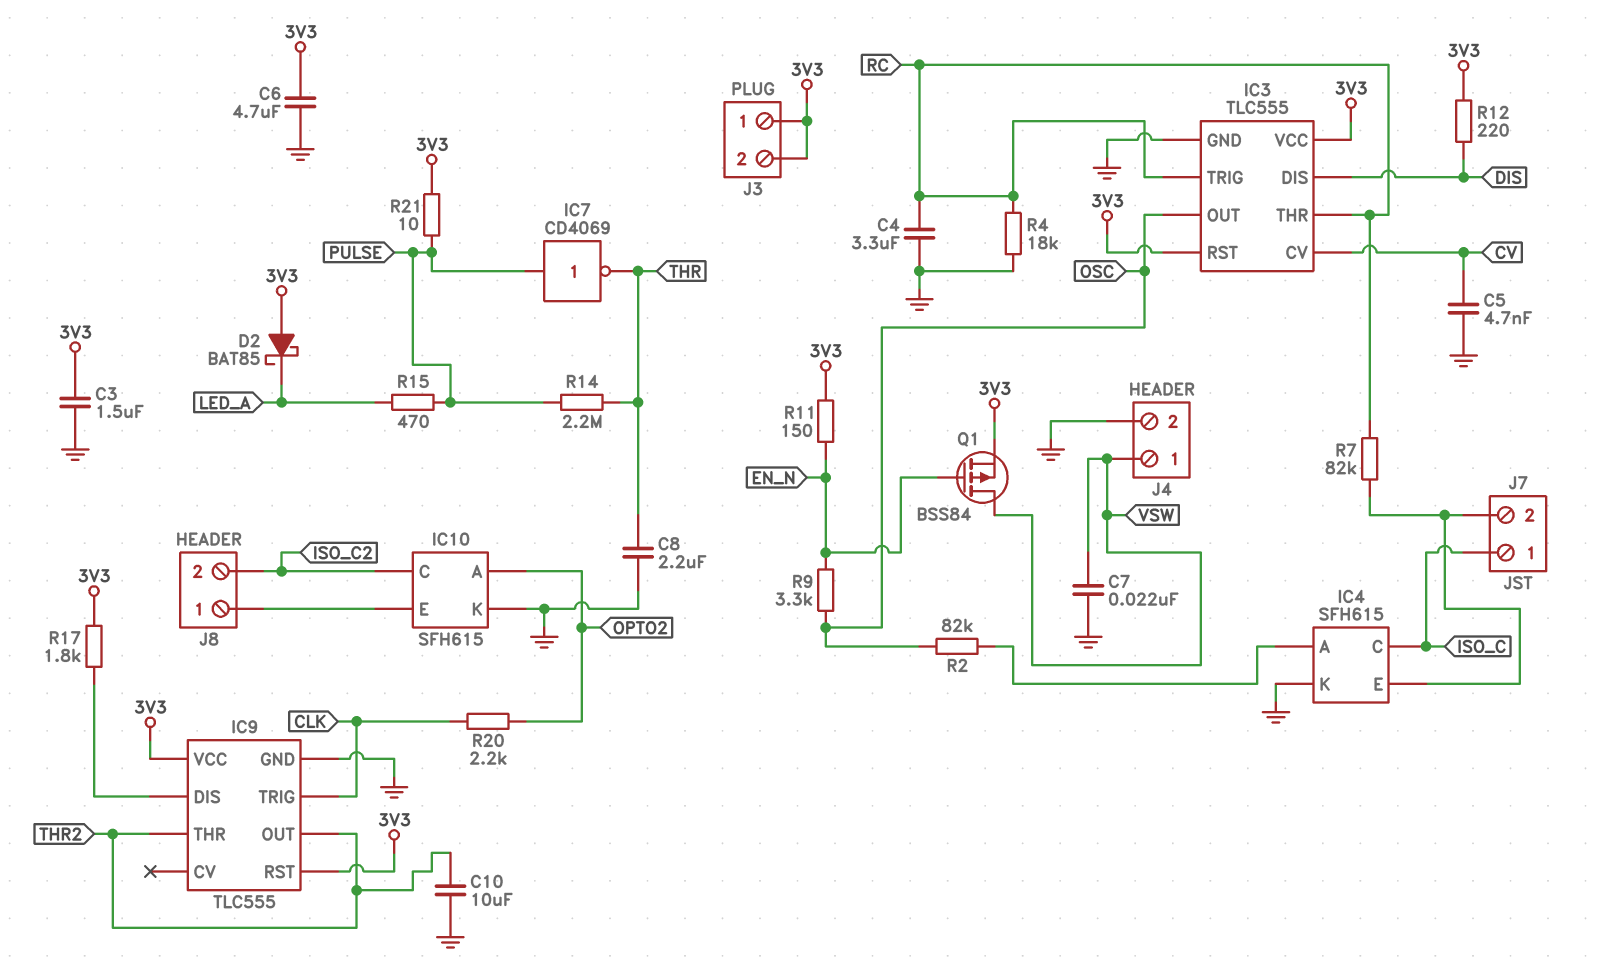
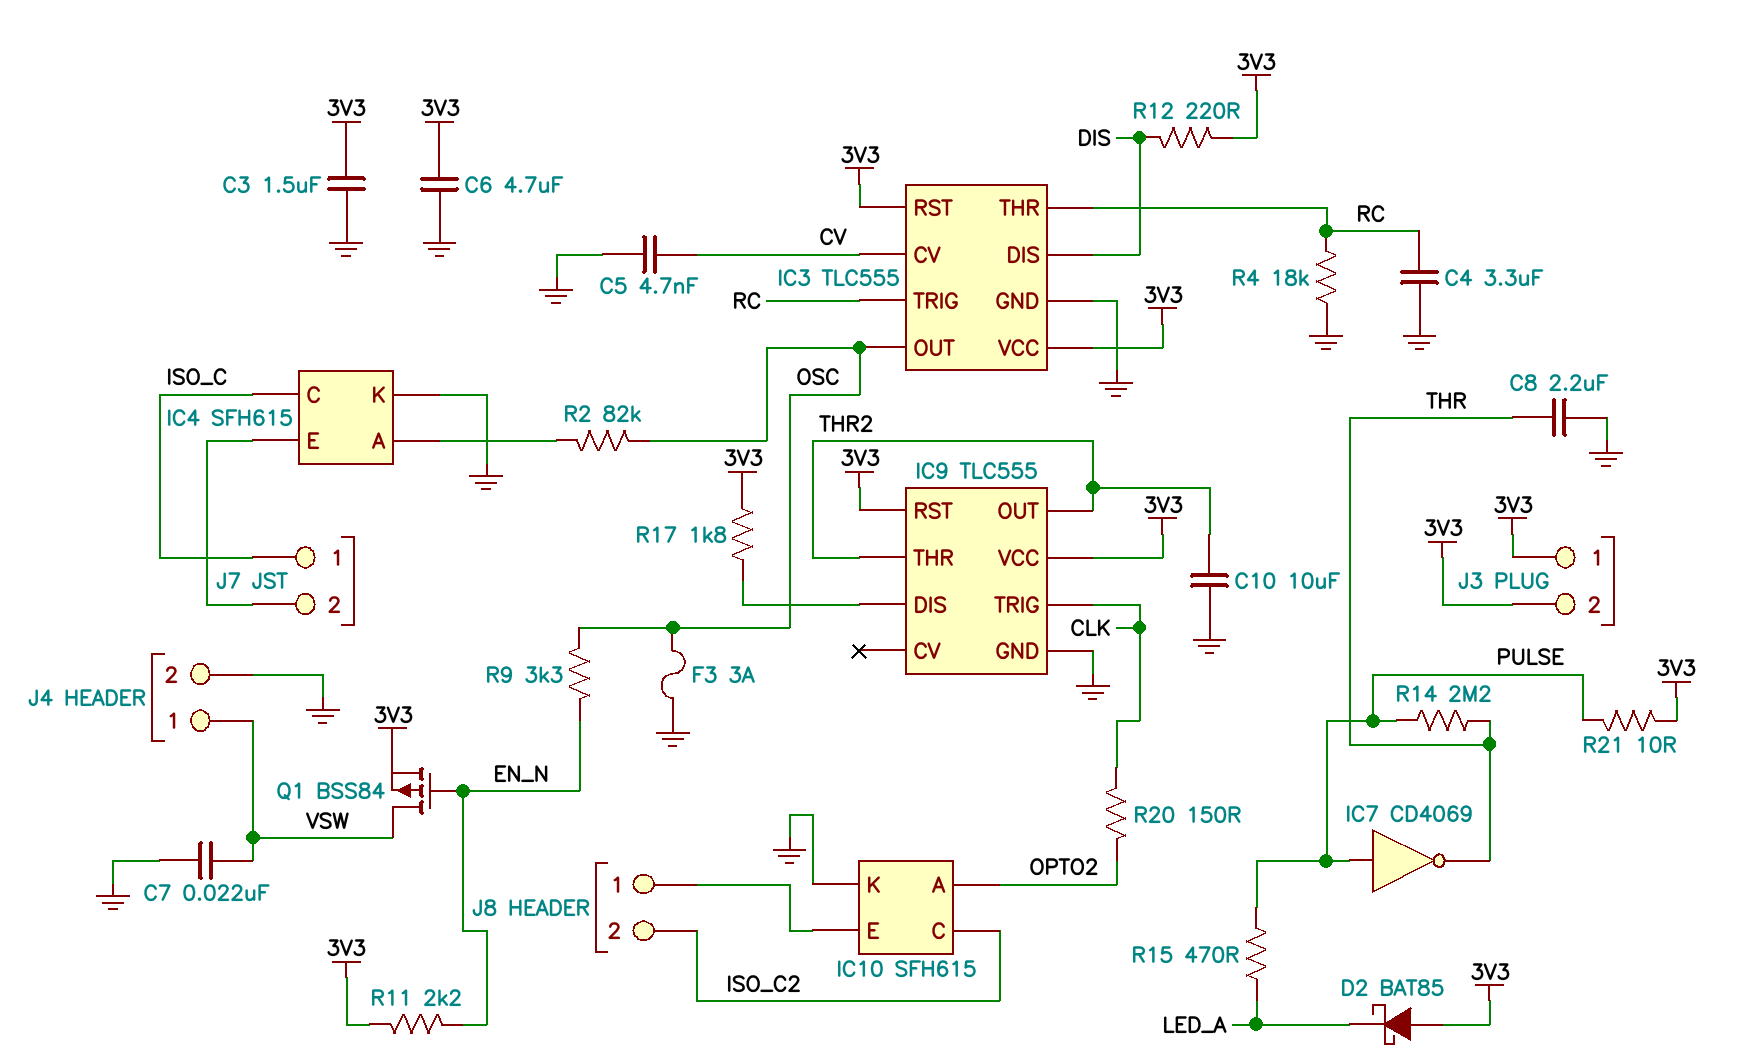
F3: none -> 3A (GND, OSC)
R7: 82k (IC4/E, RC) -> none
R11: 150 (3V3, EN_N) -> 2.2k (3V3, EN_N)
R20: 2.2k (CLK, OPTO2) -> 150 (CLK, OPTO2)

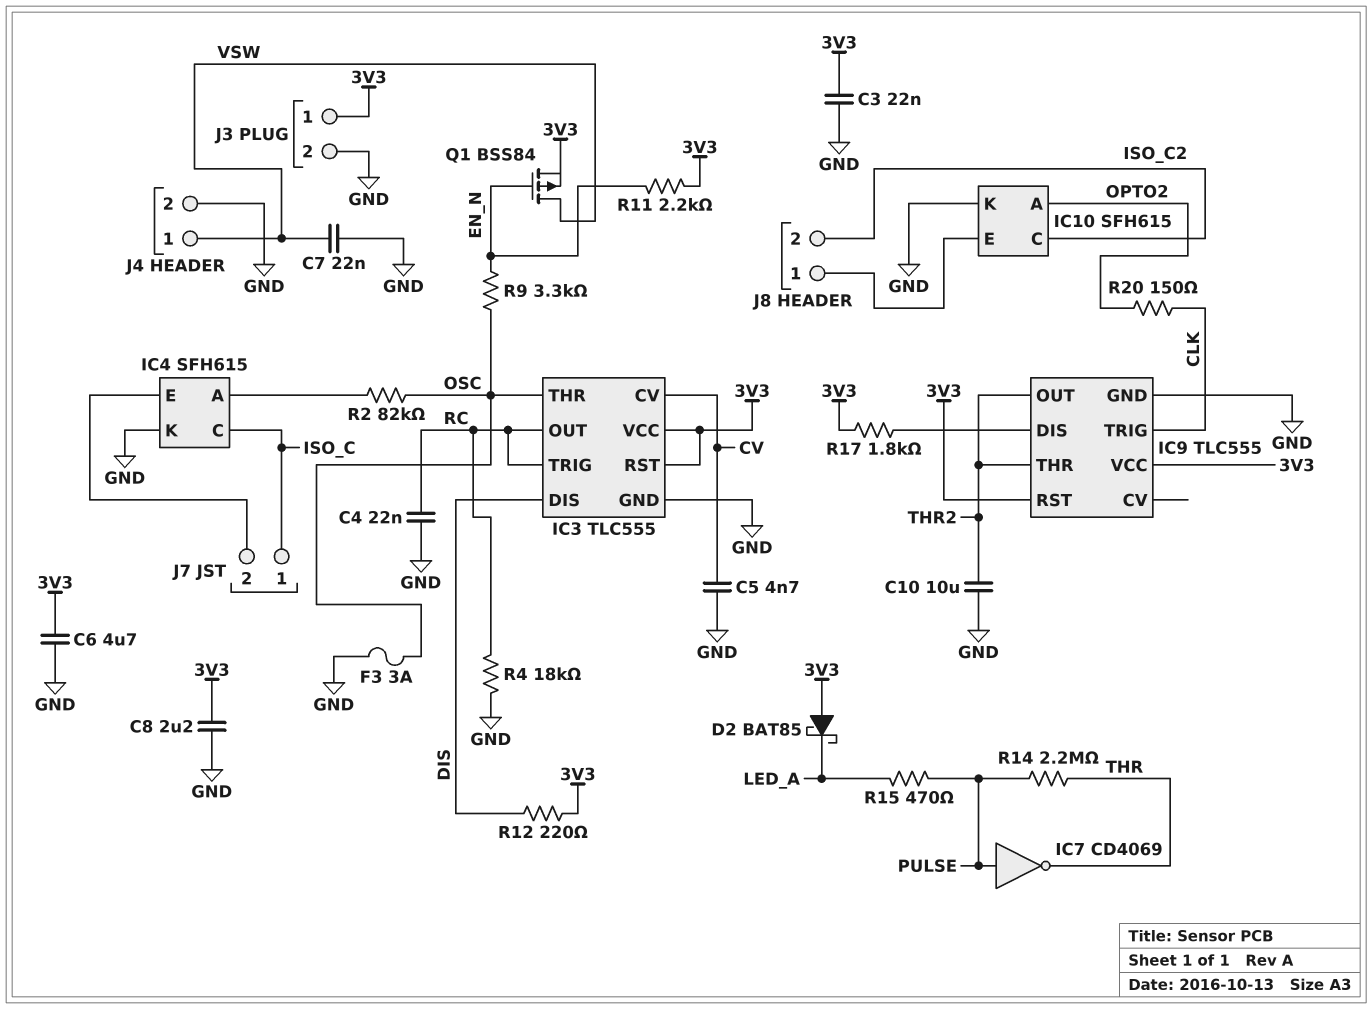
C3: 1.5uF (3V3, GND) -> 22nF (3V3, GND)
C4: 3.3uF (GND, RC) -> 22nF (GND, RC)
C8: 2.2uF (GND, THR) -> 2.2uF (3V3, GND)
IC3 pin OUT: OSC -> RC
IC3 pin THR: RC -> OSC
J3 pin 2: 3V3 -> GND
R21: 10 (3V3, PULSE) -> none

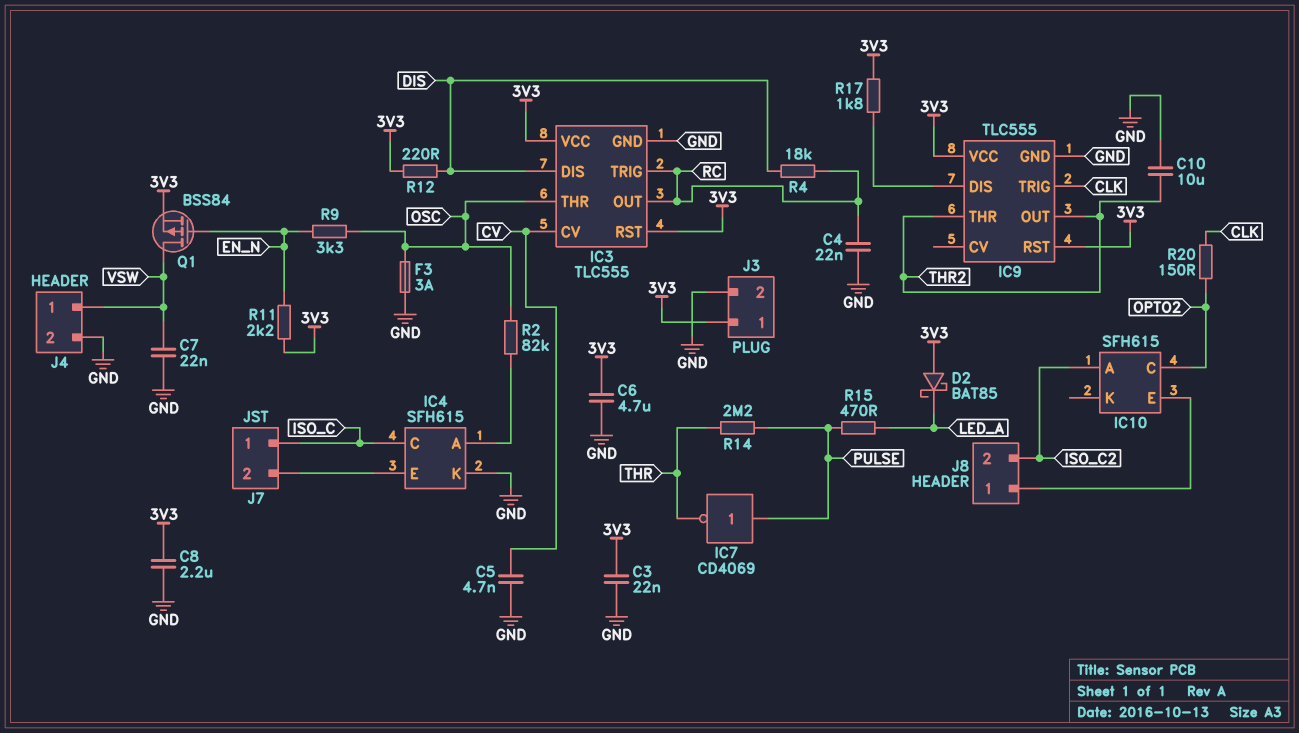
IC10 pin A: OPTO2 -> ISO_C2
IC10 pin C: ISO_C2 -> OPTO2
IC10 pin K: GND -> none
R4: 18k (GND, RC) -> 18k (DIS, RC)

